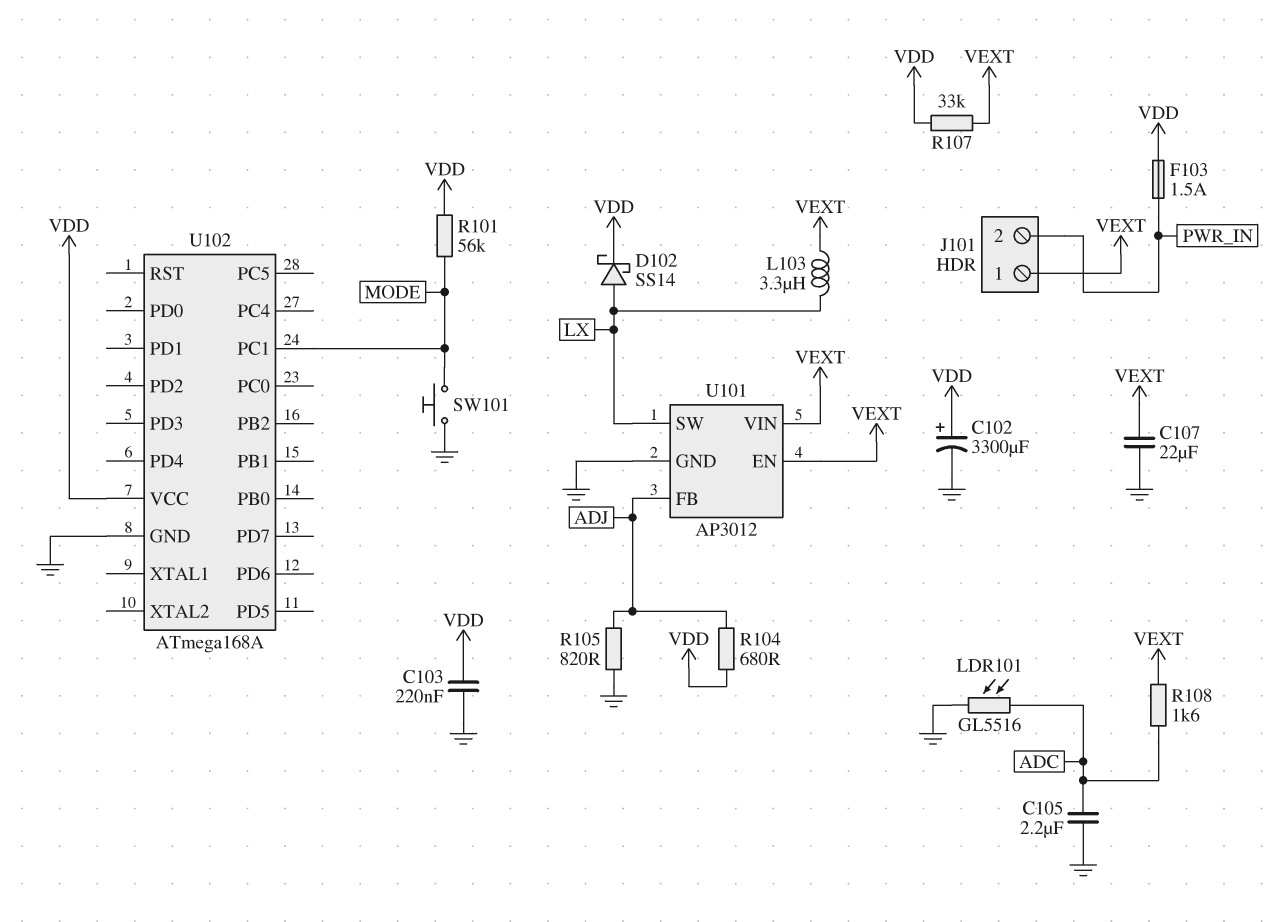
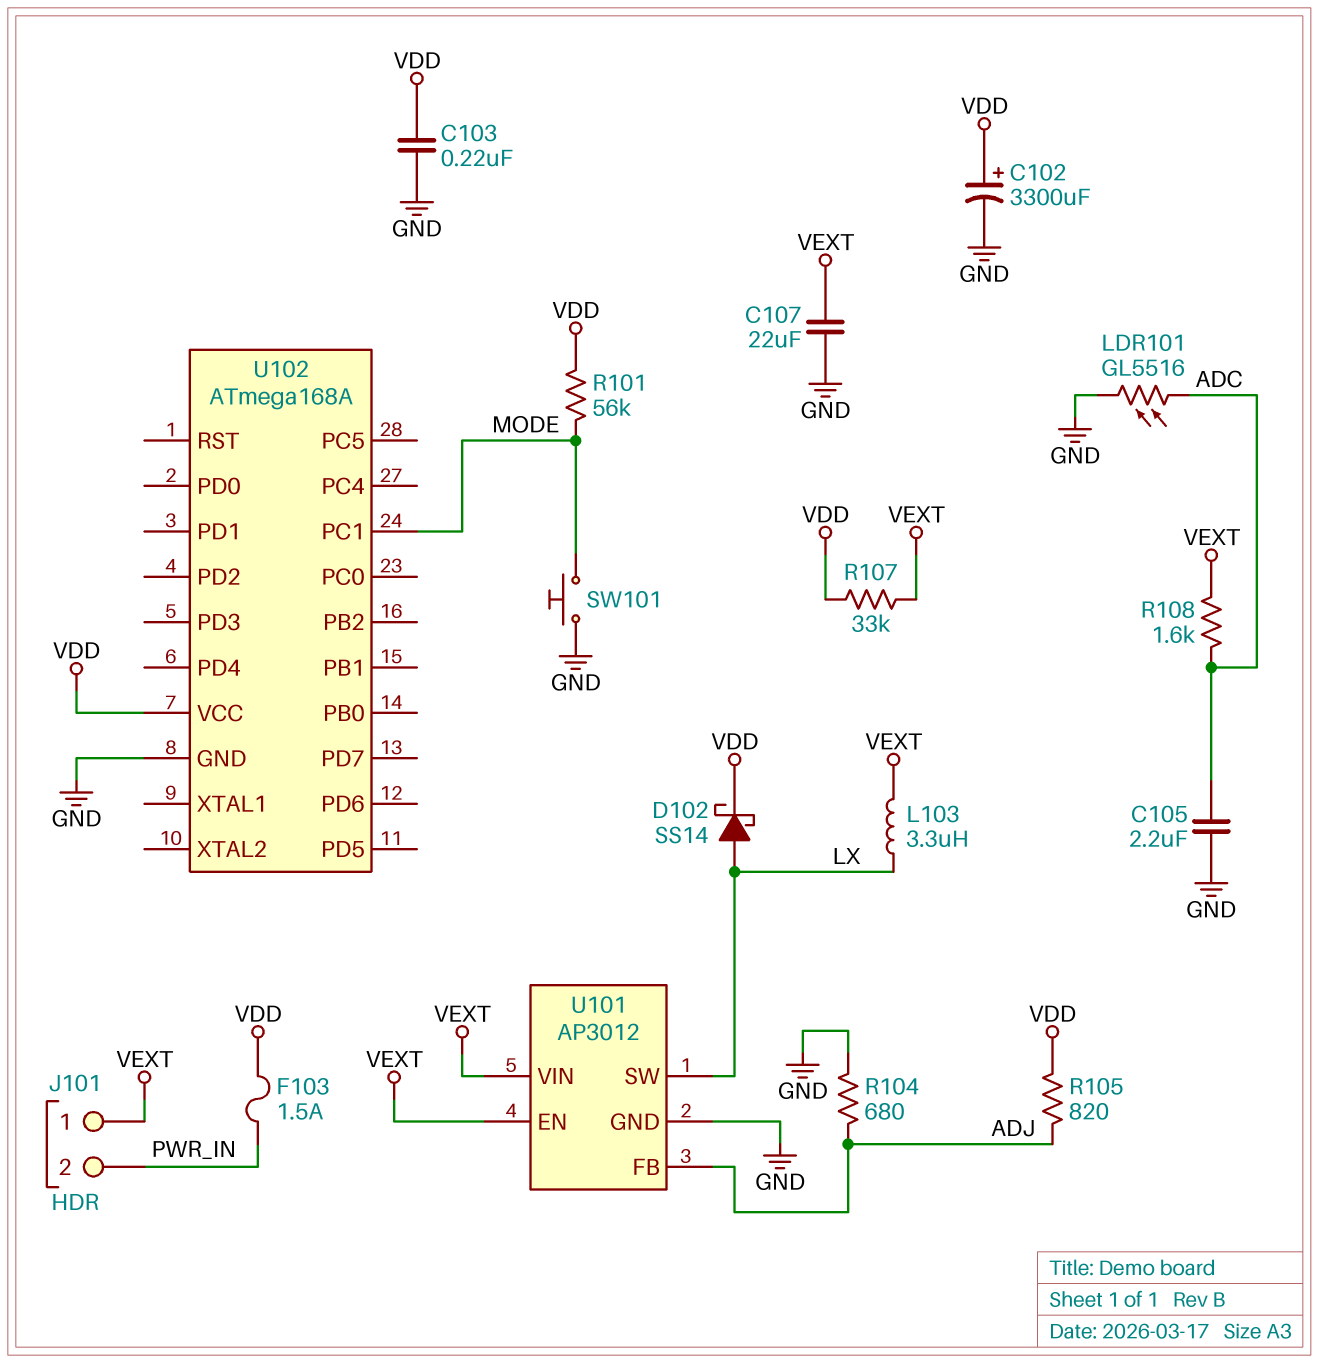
R104: 680 (ADJ, VDD) -> 680 (ADJ, GND)
R105: 820 (ADJ, GND) -> 820 (ADJ, VDD)

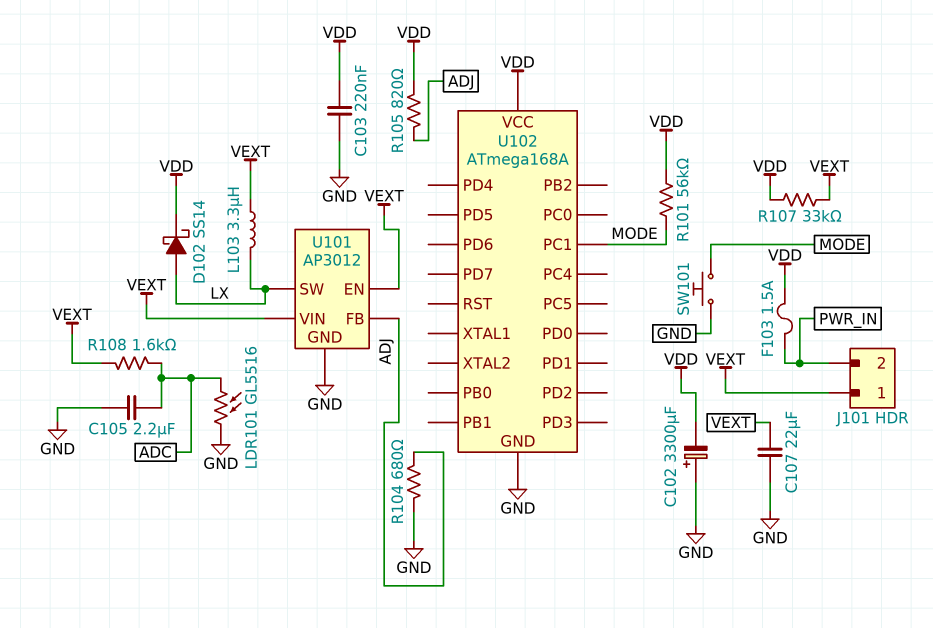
C102: 3300uF (plus VDD, minus GND) -> 3300uF (plus GND, minus VDD)

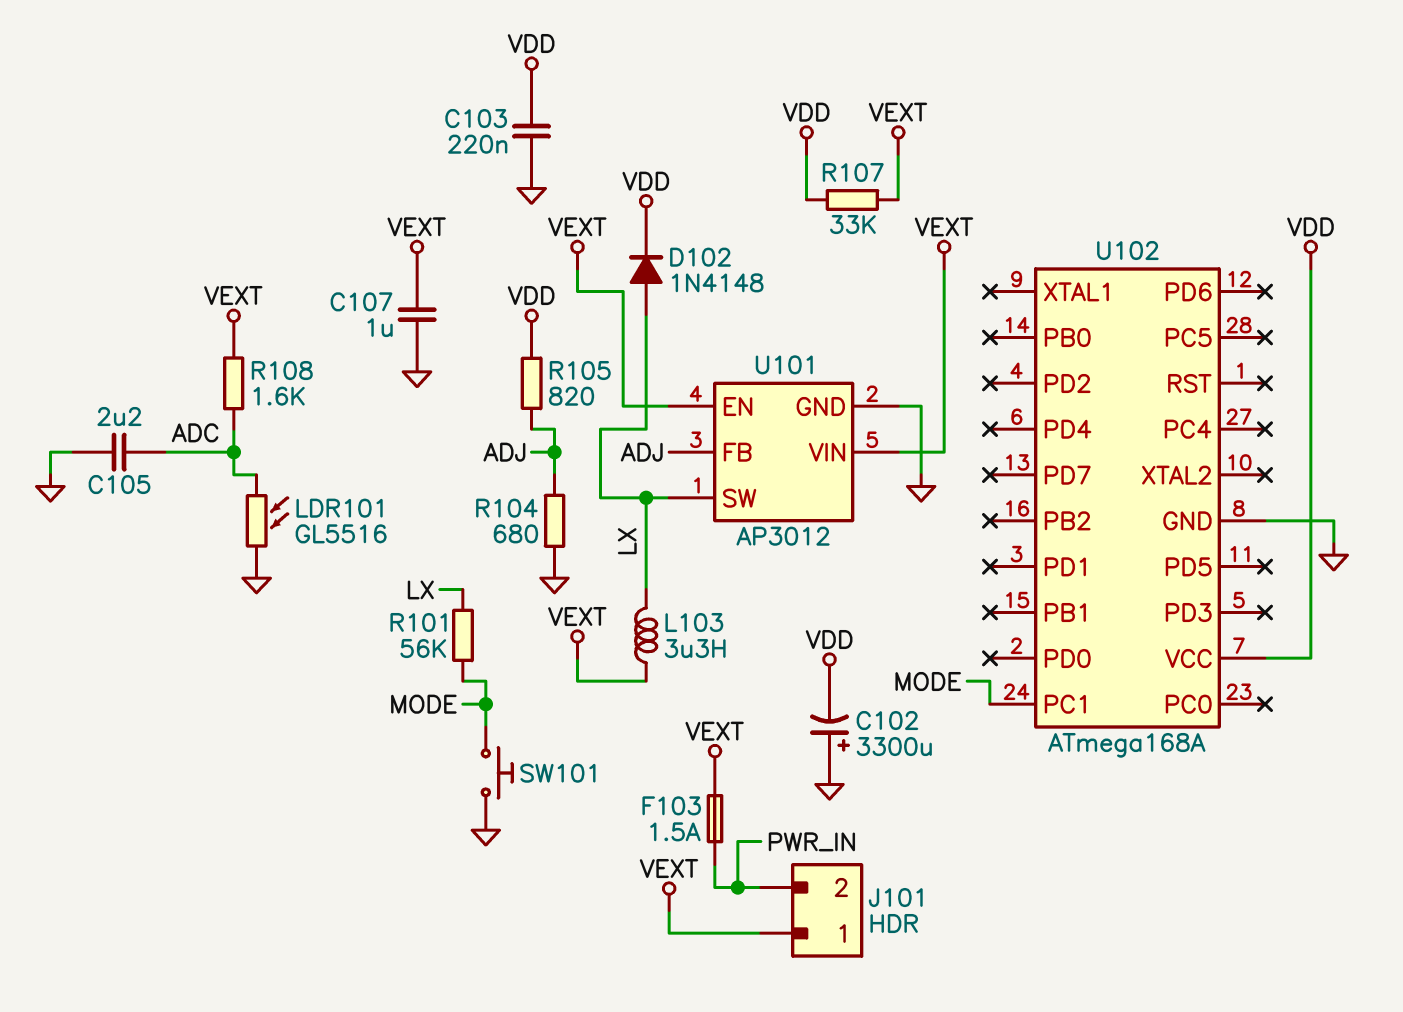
C107: 22uF (GND, VEXT) -> 1uF (GND, VEXT)
D102: schottky SS14 (A LX, K VDD) -> diode 1N4148 (A LX, K VDD)
F103: 1.5A (PWR_IN, VDD) -> 1.5A (PWR_IN, VEXT)
R101: 56k (MODE, VDD) -> 56k (LX, MODE)

